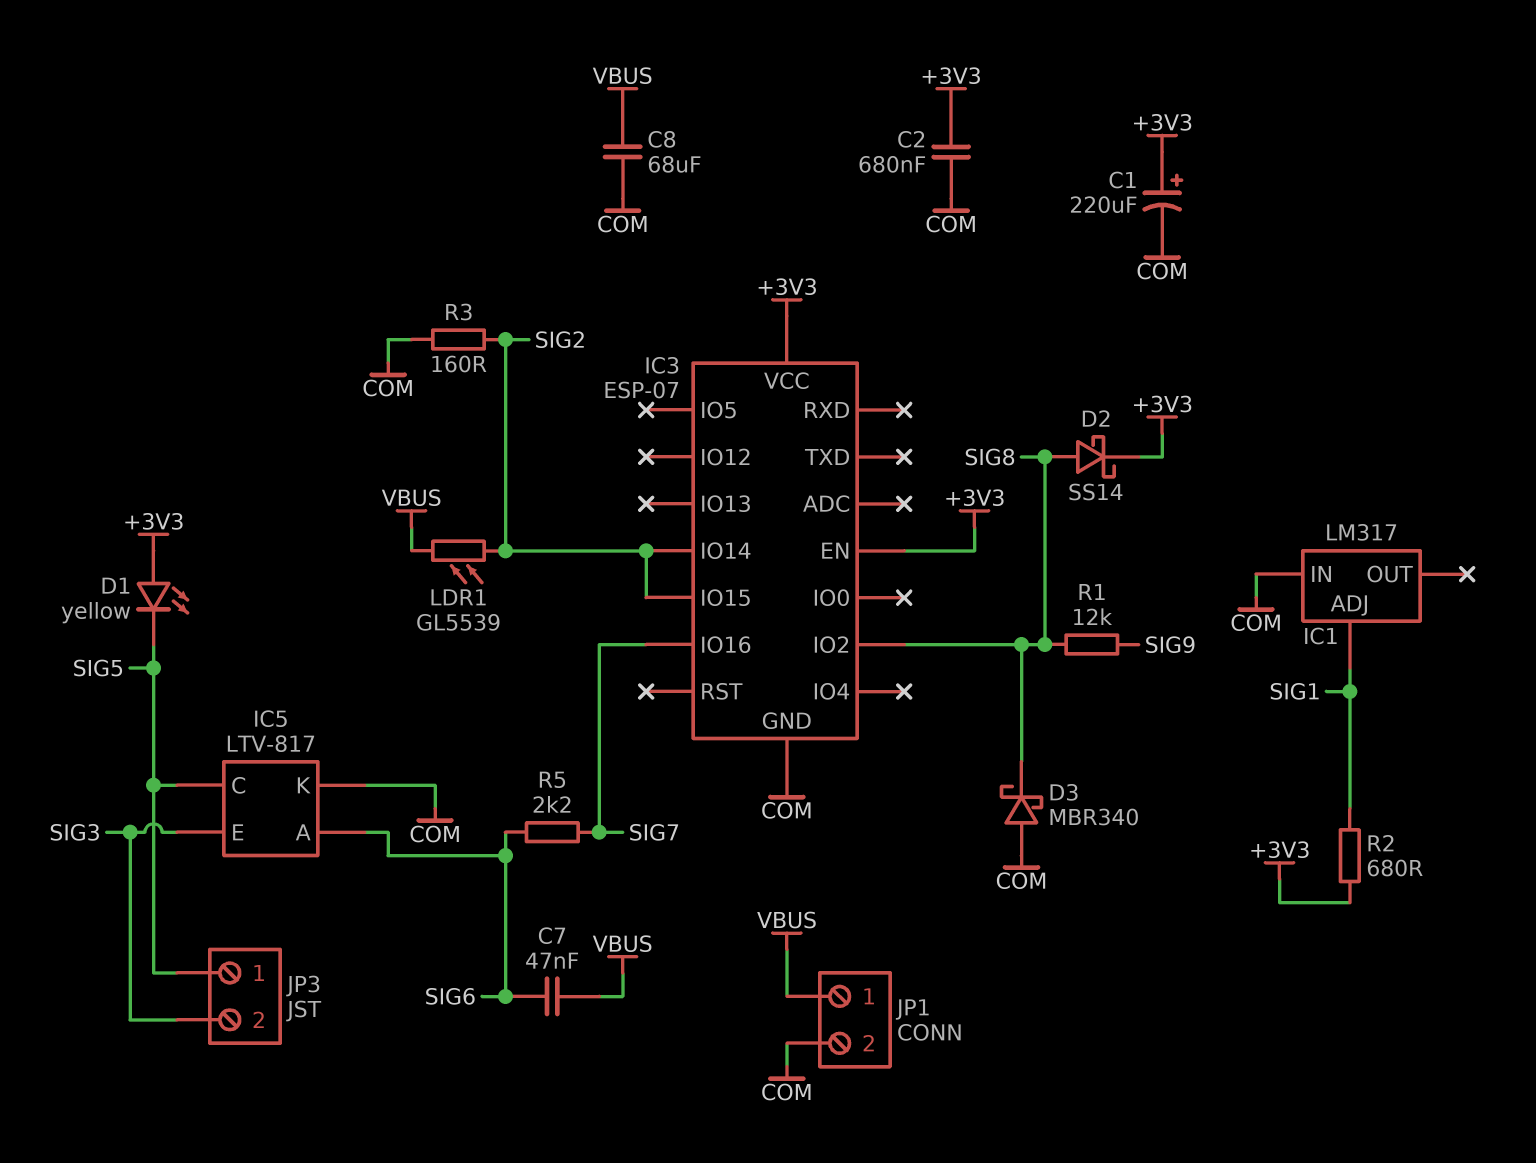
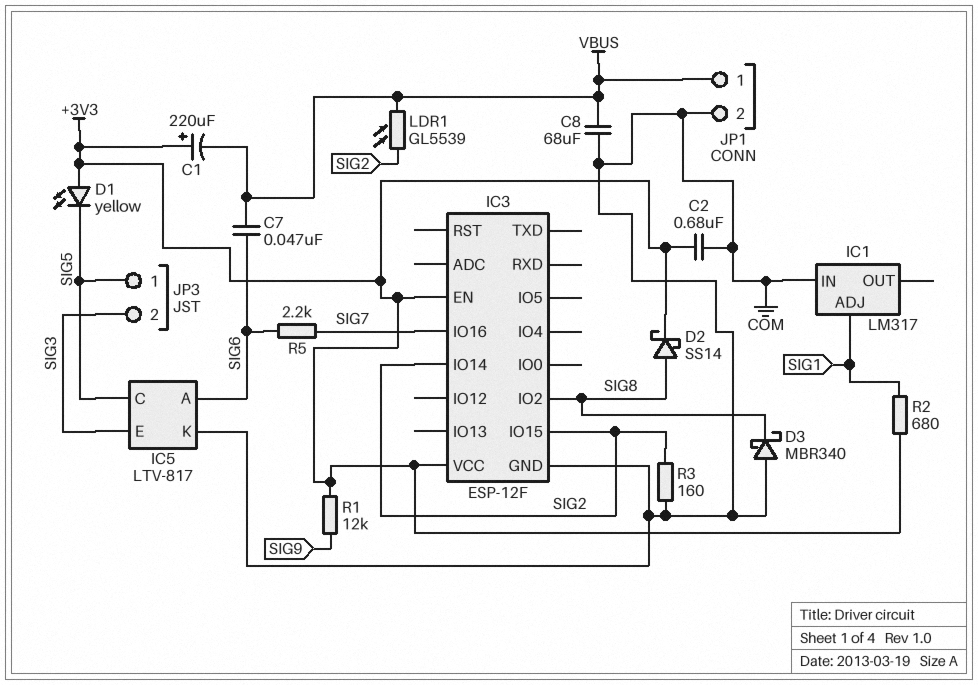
C1: 220uF (plus +3V3, minus COM) -> 220uF (plus +3V3, minus VBUS)
IC3: ESP-07 -> ESP-12F
R1: 12k (SIG8, SIG9) -> 12k (+3V3, SIG9)

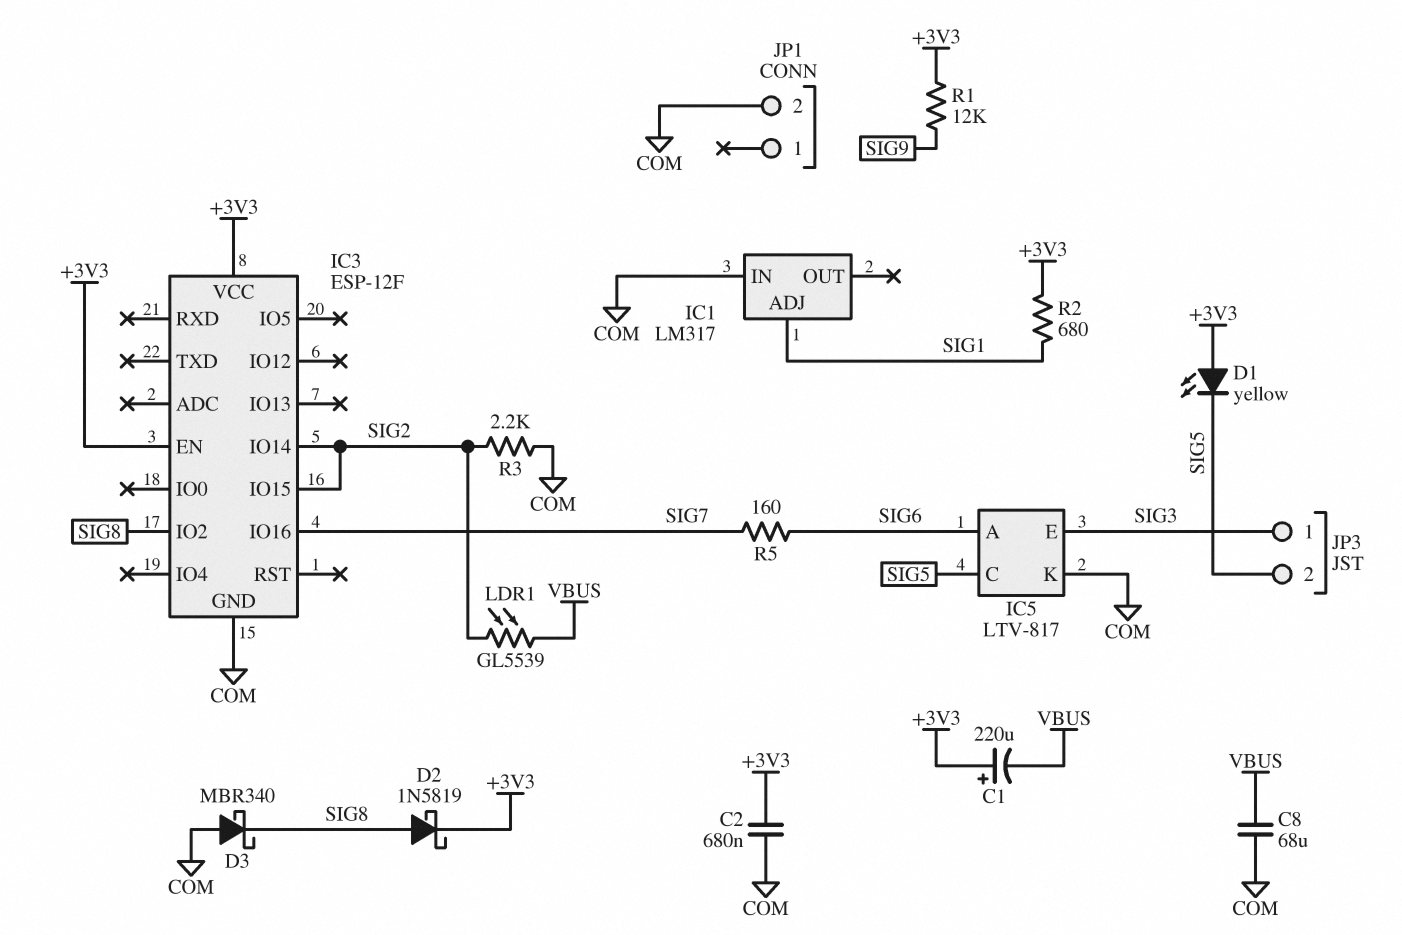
C7: 47nF (SIG6, VBUS) -> none
D2: schottky SS14 (A SIG8, K +3V3) -> schottky 1N5819 (A SIG8, K +3V3)
JP1 pin 1: VBUS -> none
JP3 pin 1: SIG5 -> SIG3
JP3 pin 2: SIG3 -> SIG5
R3: 160 (COM, SIG2) -> 2.2k (COM, SIG2)
R5: 2.2k (SIG6, SIG7) -> 160 (SIG6, SIG7)

